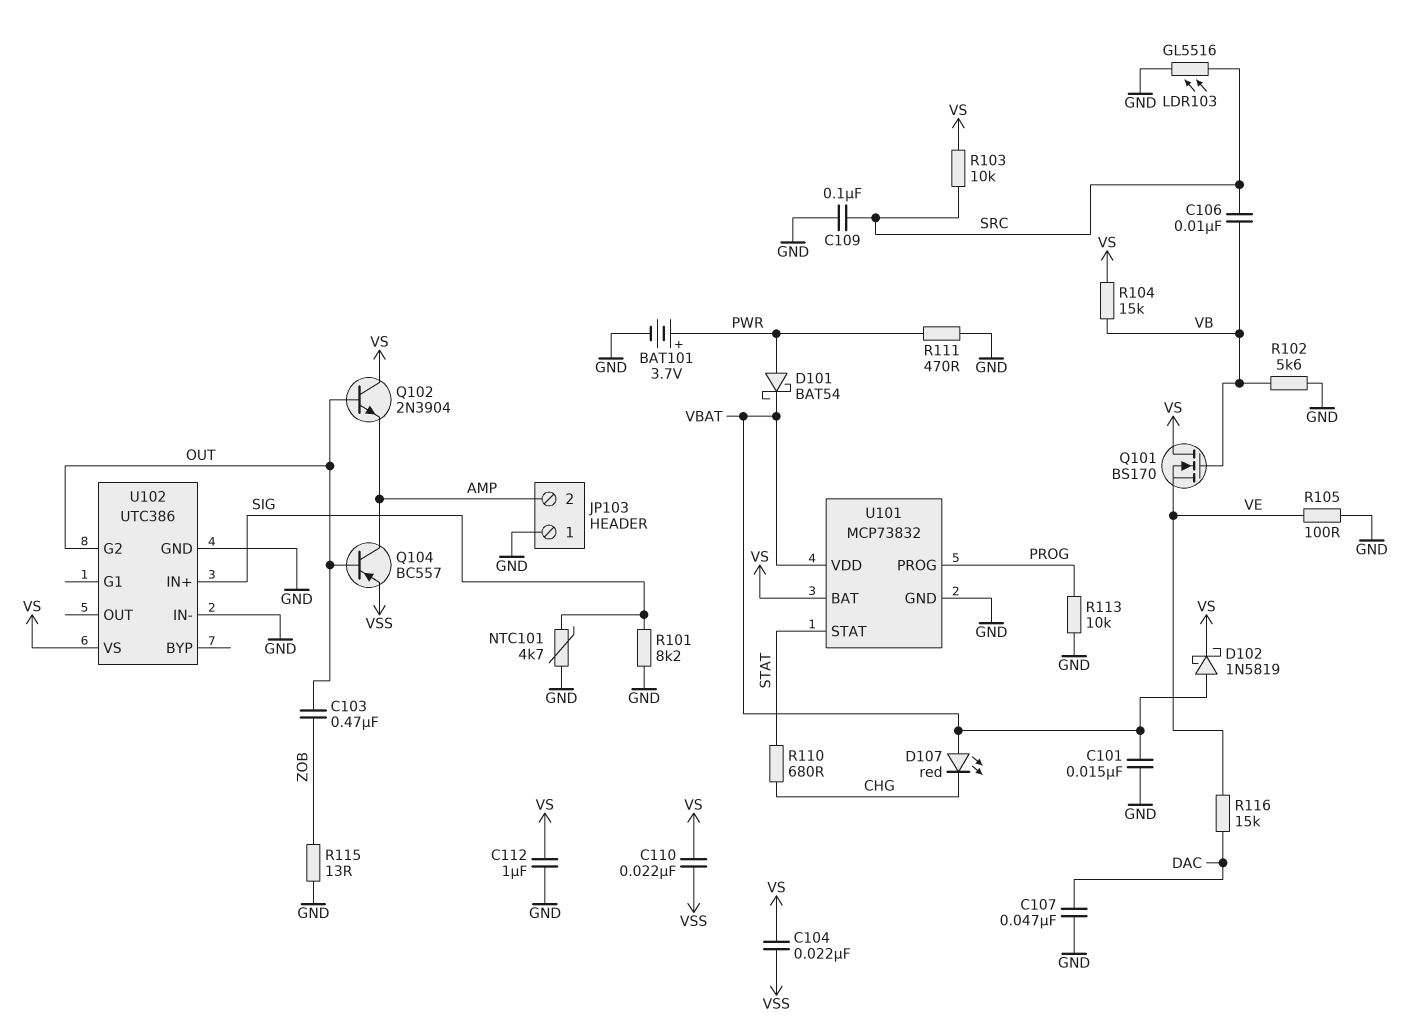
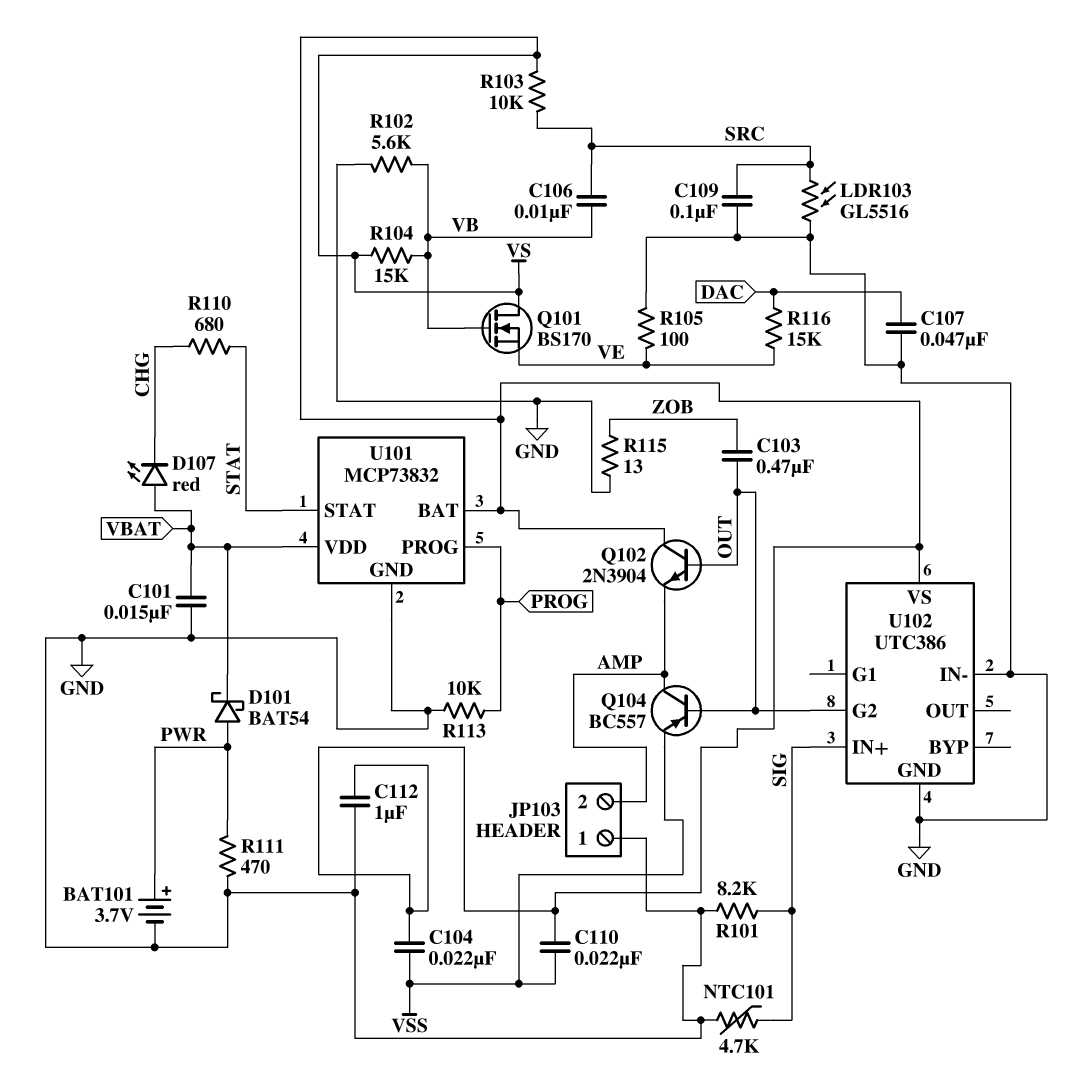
D102: schottky 1N5819 (A VBAT, K VS) -> none

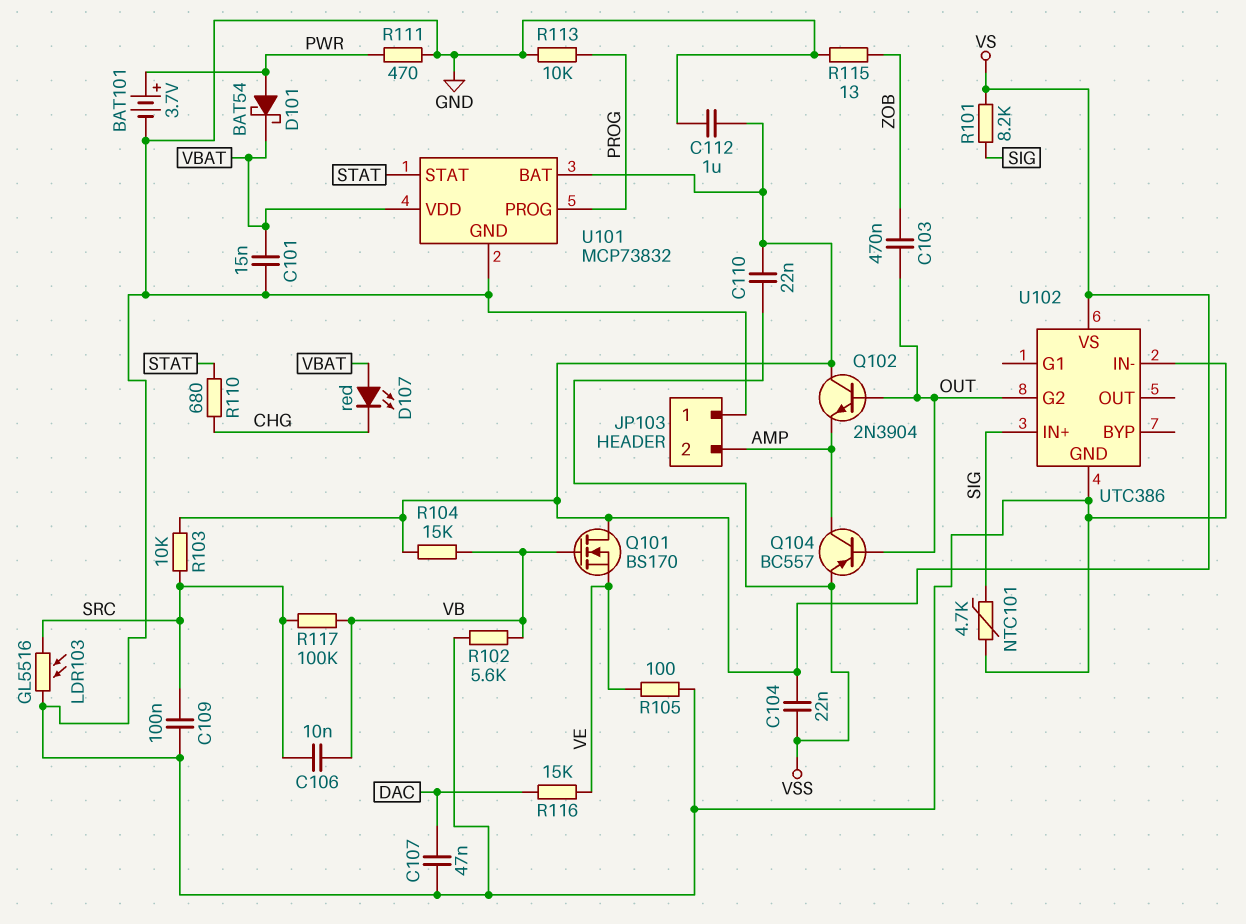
R101: 8.2k (GND, SIG) -> 8.2k (SIG, VS)
R117: none -> 100k (SRC, VB)

